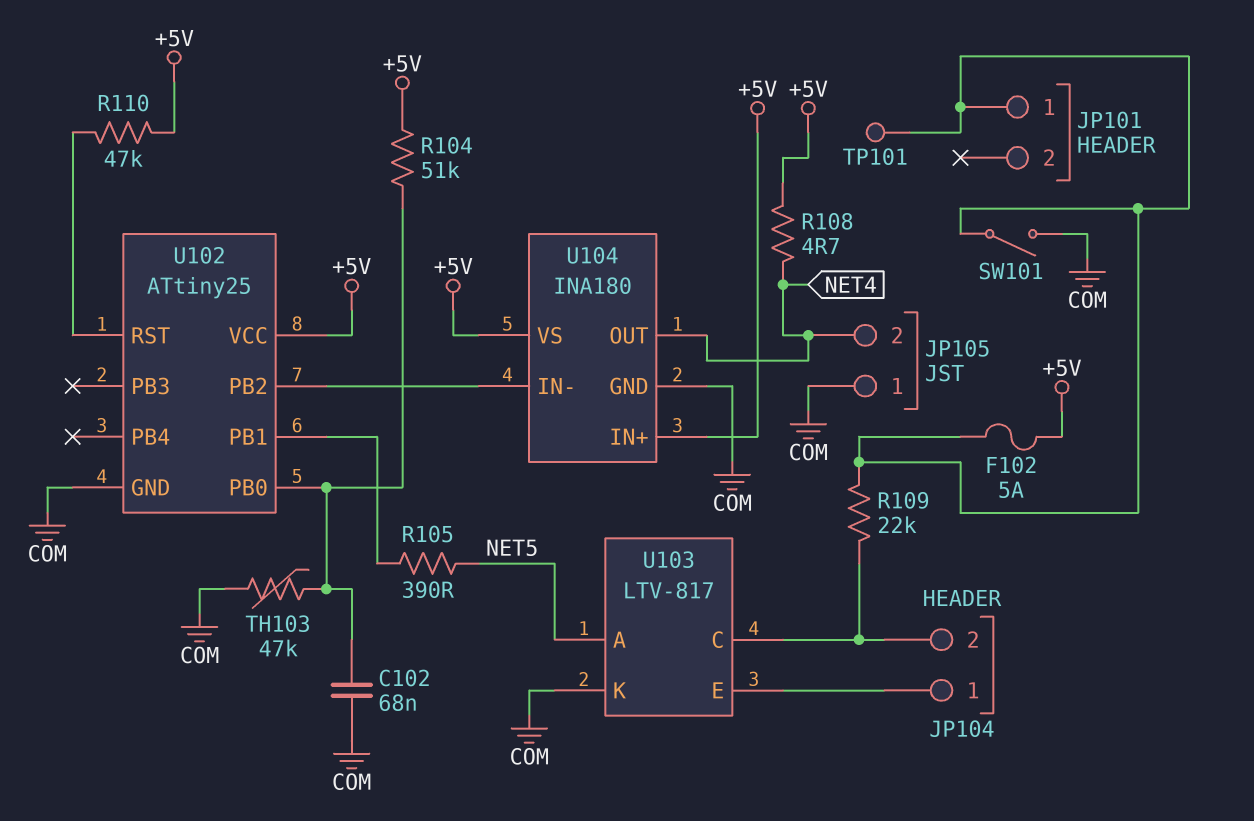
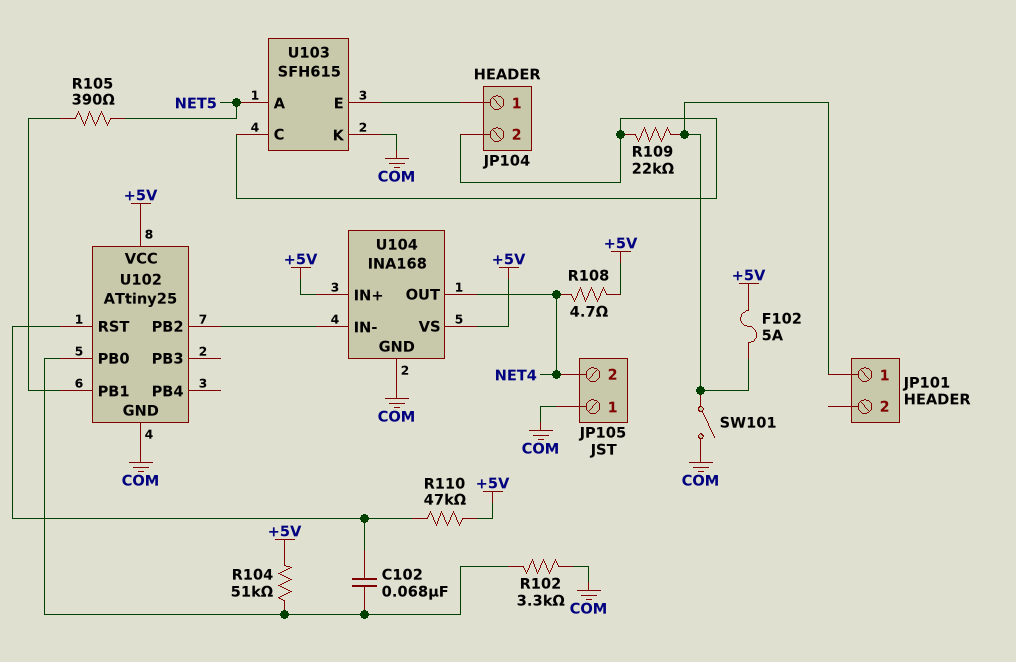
C102: 68nF (COM, U102/PB0) -> 68nF (U102/PB0, U102/RST)
R102: none -> 3.3k (COM, U102/PB0)
TH103: 47k (COM, U102/PB0) -> none
TP101: test point (JP101/1) -> none
U103: LTV-817 -> SFH615
U104: INA180 -> INA168

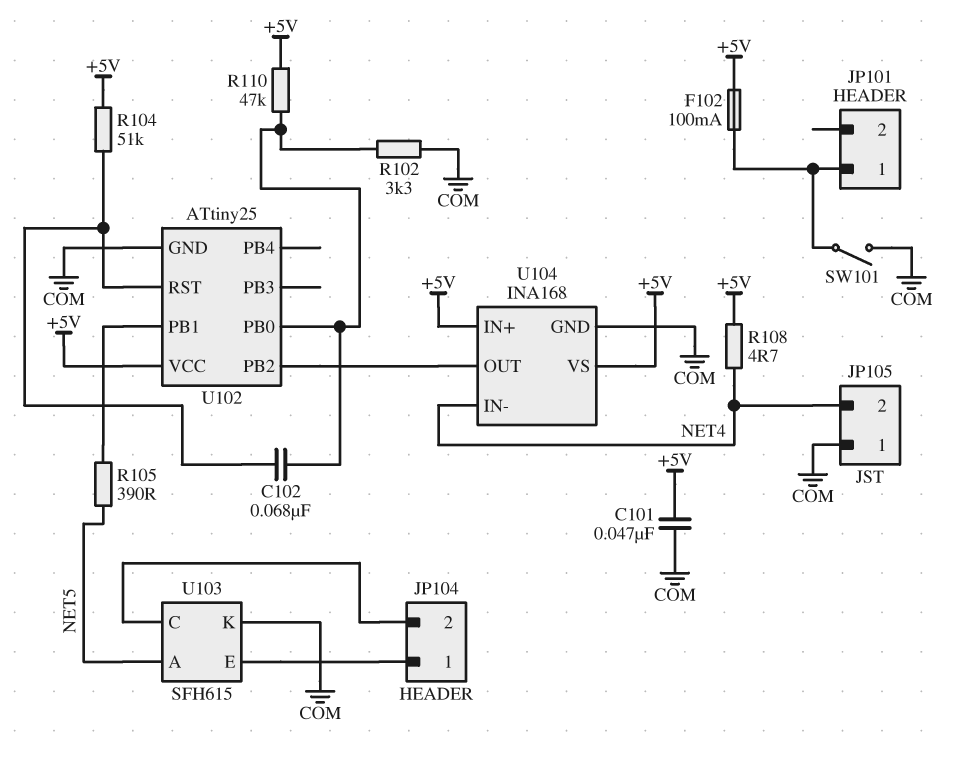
C101: none -> 47nF (+5V, COM)
F102: 5A (+5V, JP101/1) -> 100mA (+5V, JP101/1)
R104: 51k (+5V, U102/PB0) -> 51k (+5V, U102/RST)
R109: 22k (JP101/1, JP104/2) -> none
R110: 47k (+5V, U102/RST) -> 47k (+5V, U102/PB0)
U104 pin IN-: U102/PB2 -> NET4
U104 pin OUT: NET4 -> U102/PB2

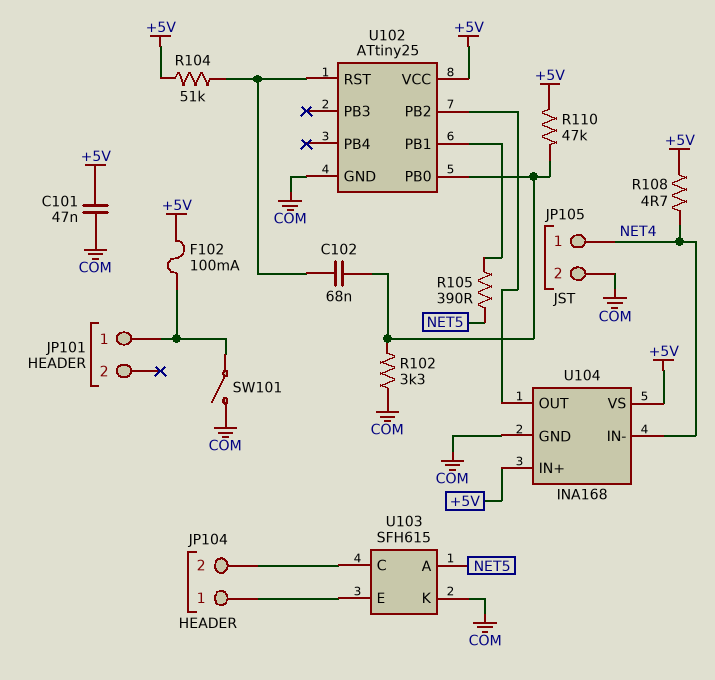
JP105 pin 1: COM -> NET4
JP105 pin 2: NET4 -> COM

